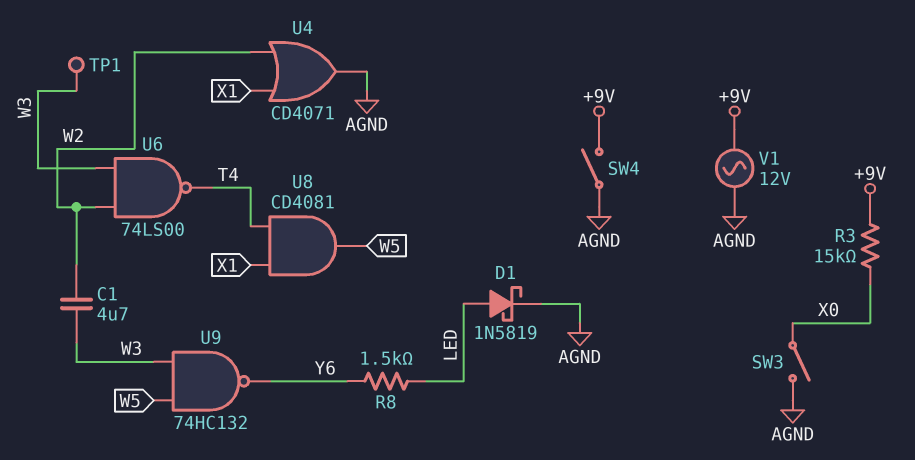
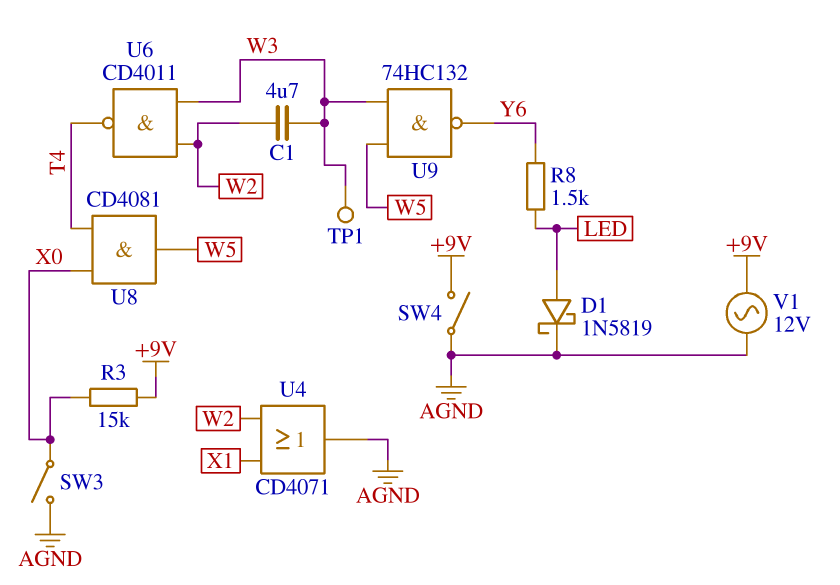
U6: NAND 74LS00 (in W2, in W3, out T4) -> NAND CD4011 (in W2, in W3, out T4)
U8: AND CD4081 (in T4, in X1, out W5) -> AND CD4081 (in T4, in X0, out W5)

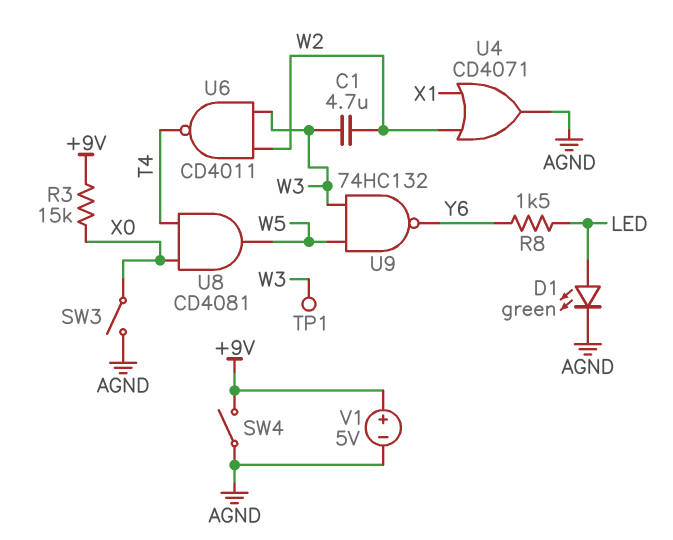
D1: schottky 1N5819 (A LED, K AGND) -> LED green (A LED, K AGND)
V1: AC 12V (+9V, AGND) -> 5V (plus +9V, minus AGND)

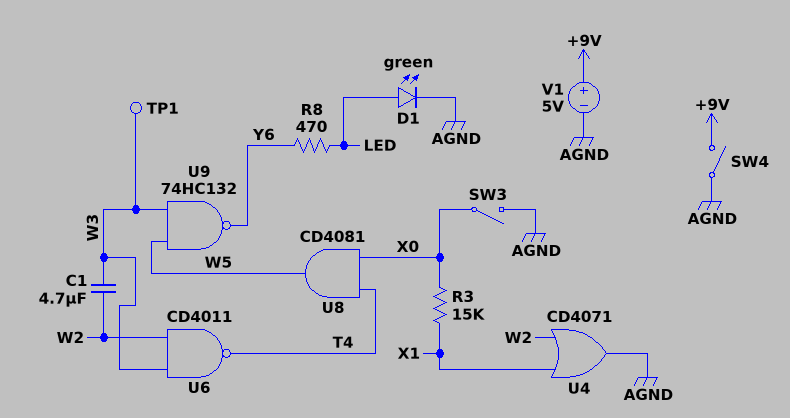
R3: 15k (+9V, X0) -> 15k (X0, X1)
R8: 1.5k (LED, Y6) -> 470 (LED, Y6)

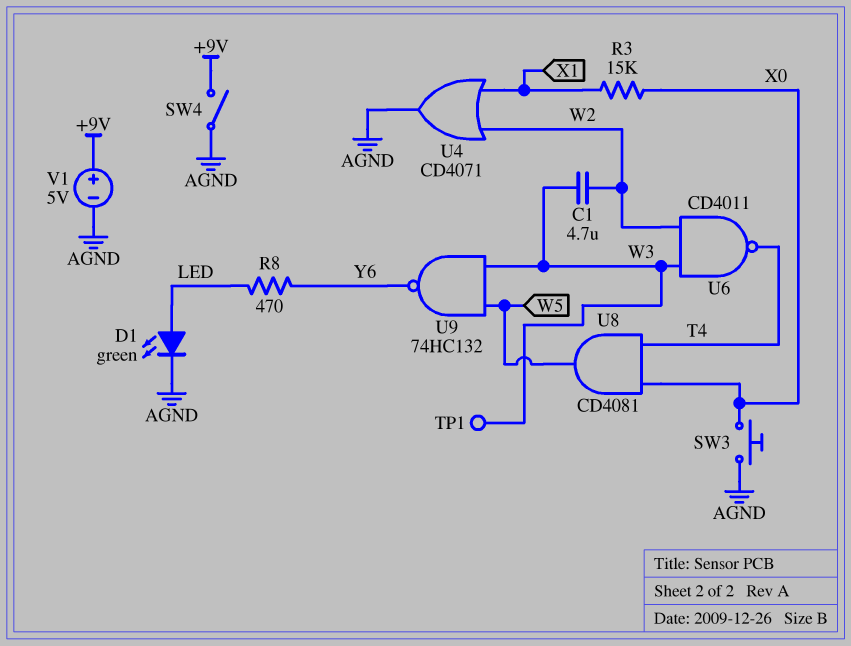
SW3: switch (AGND, X0) -> button (AGND, X0)

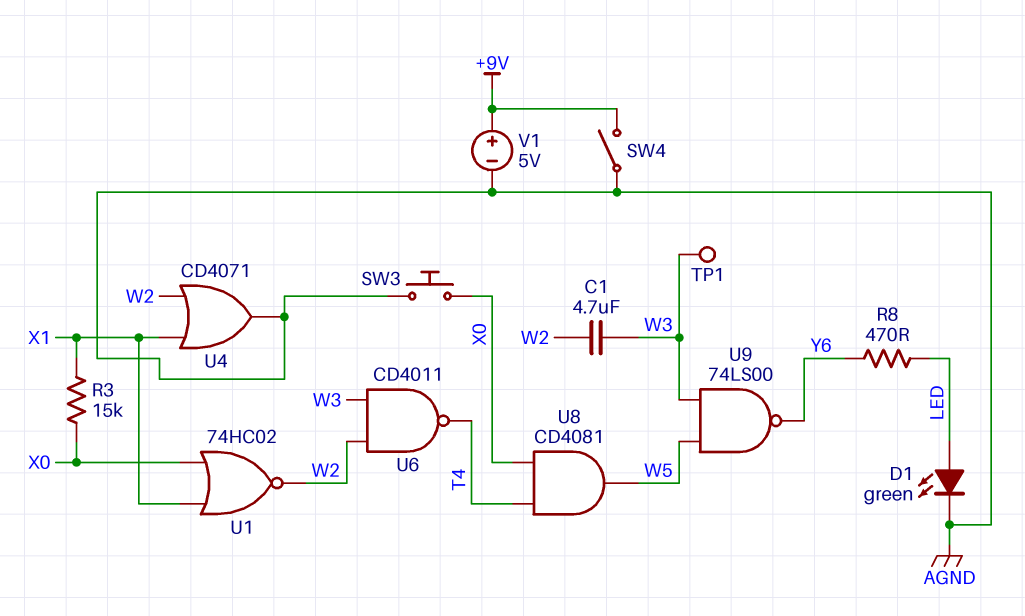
U1: none -> NOR 74HC02 (in X0, in X1, out W2)
U9: NAND 74HC132 (in W3, in W5, out Y6) -> NAND 74LS00 (in W3, in W5, out Y6)

